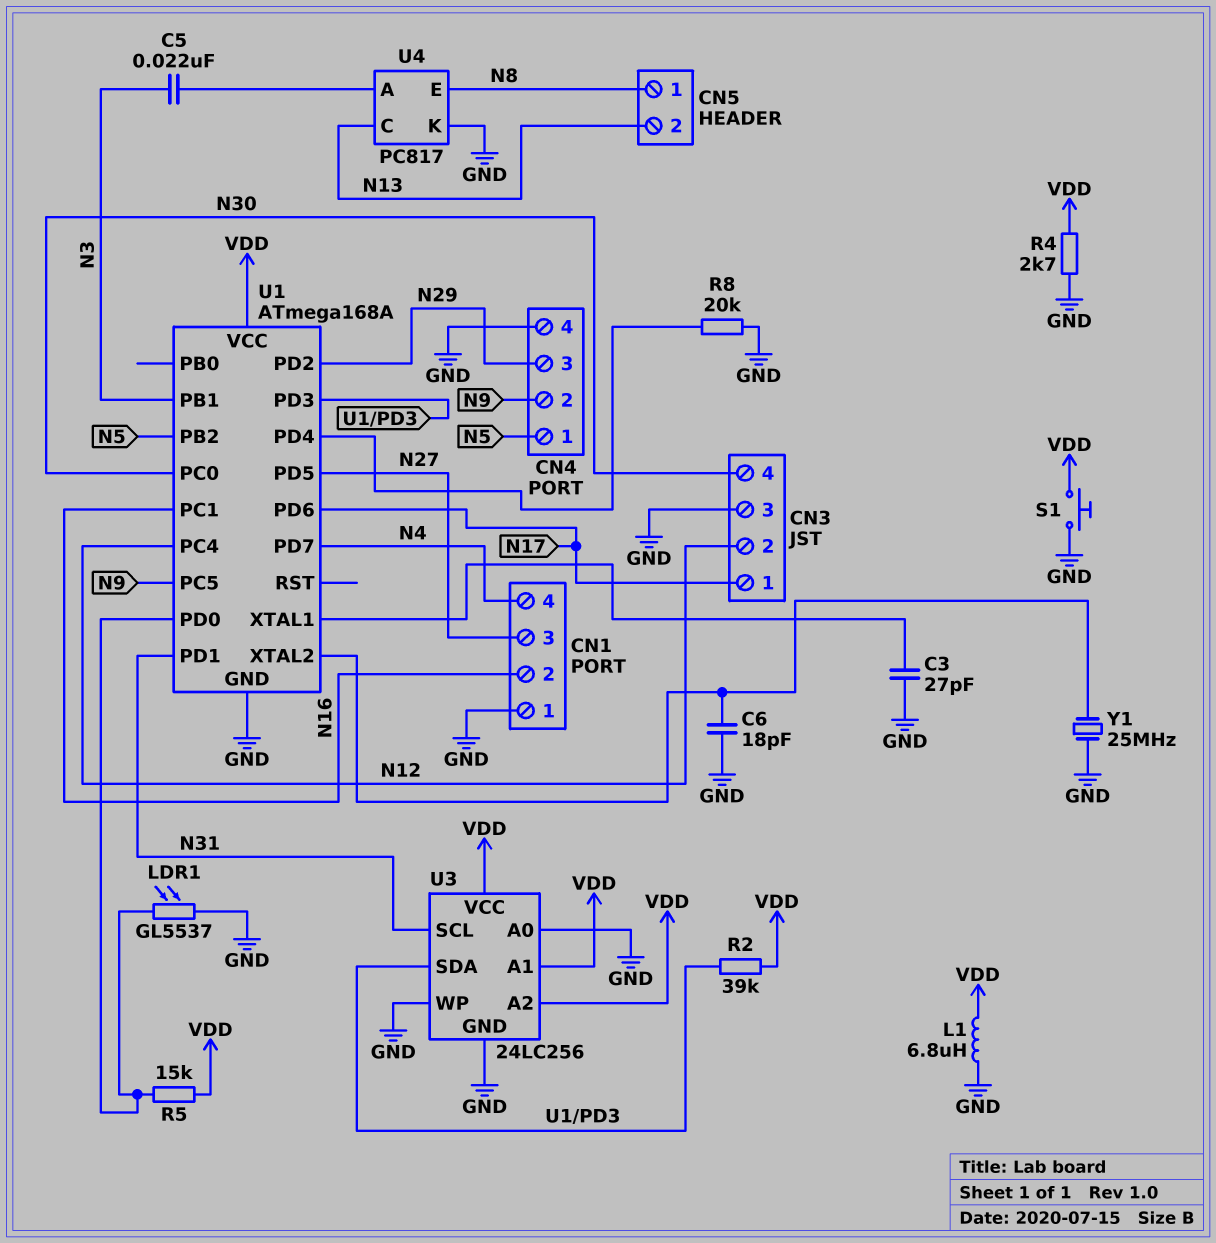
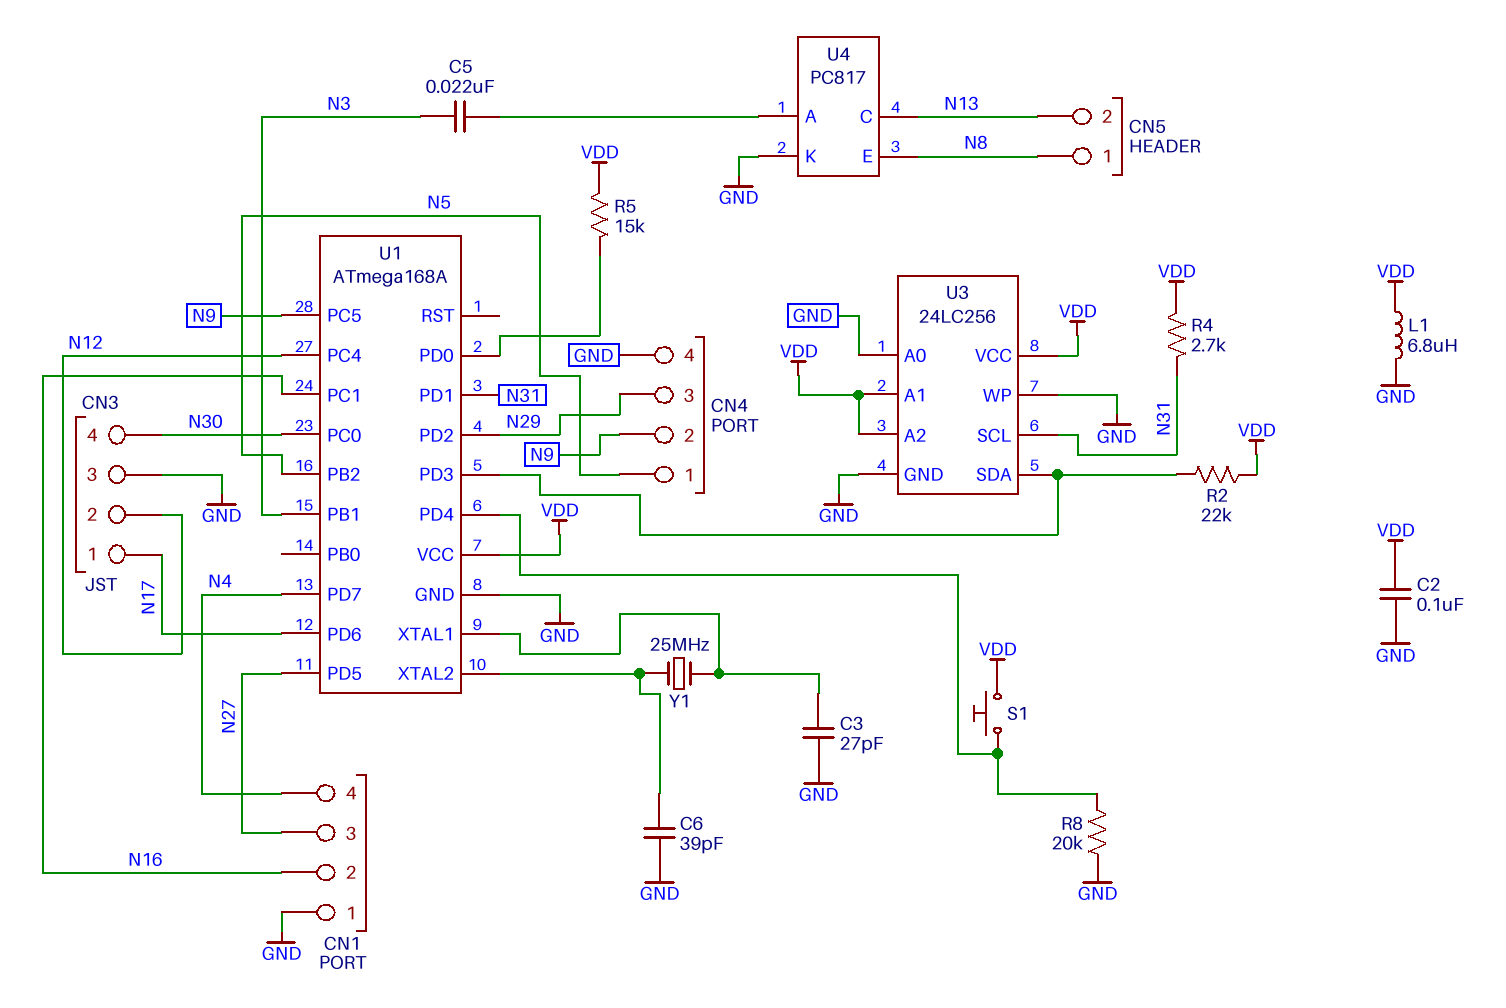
C2: none -> 100nF (GND, VDD)
C6: 18pF (GND, U1/XTAL2) -> 39pF (GND, U1/XTAL2)
LDR1: GL5537 (GND, U1/PD0) -> none
R2: 39k (U1/PD3, VDD) -> 22k (U1/PD3, VDD)
R4: 2.7k (GND, VDD) -> 2.7k (N31, VDD)
S1: button (GND, VDD) -> button (U1/PD4, VDD)
Y1: 25MHz (GND, U1/XTAL2) -> 25MHz (U1/XTAL1, U1/XTAL2)

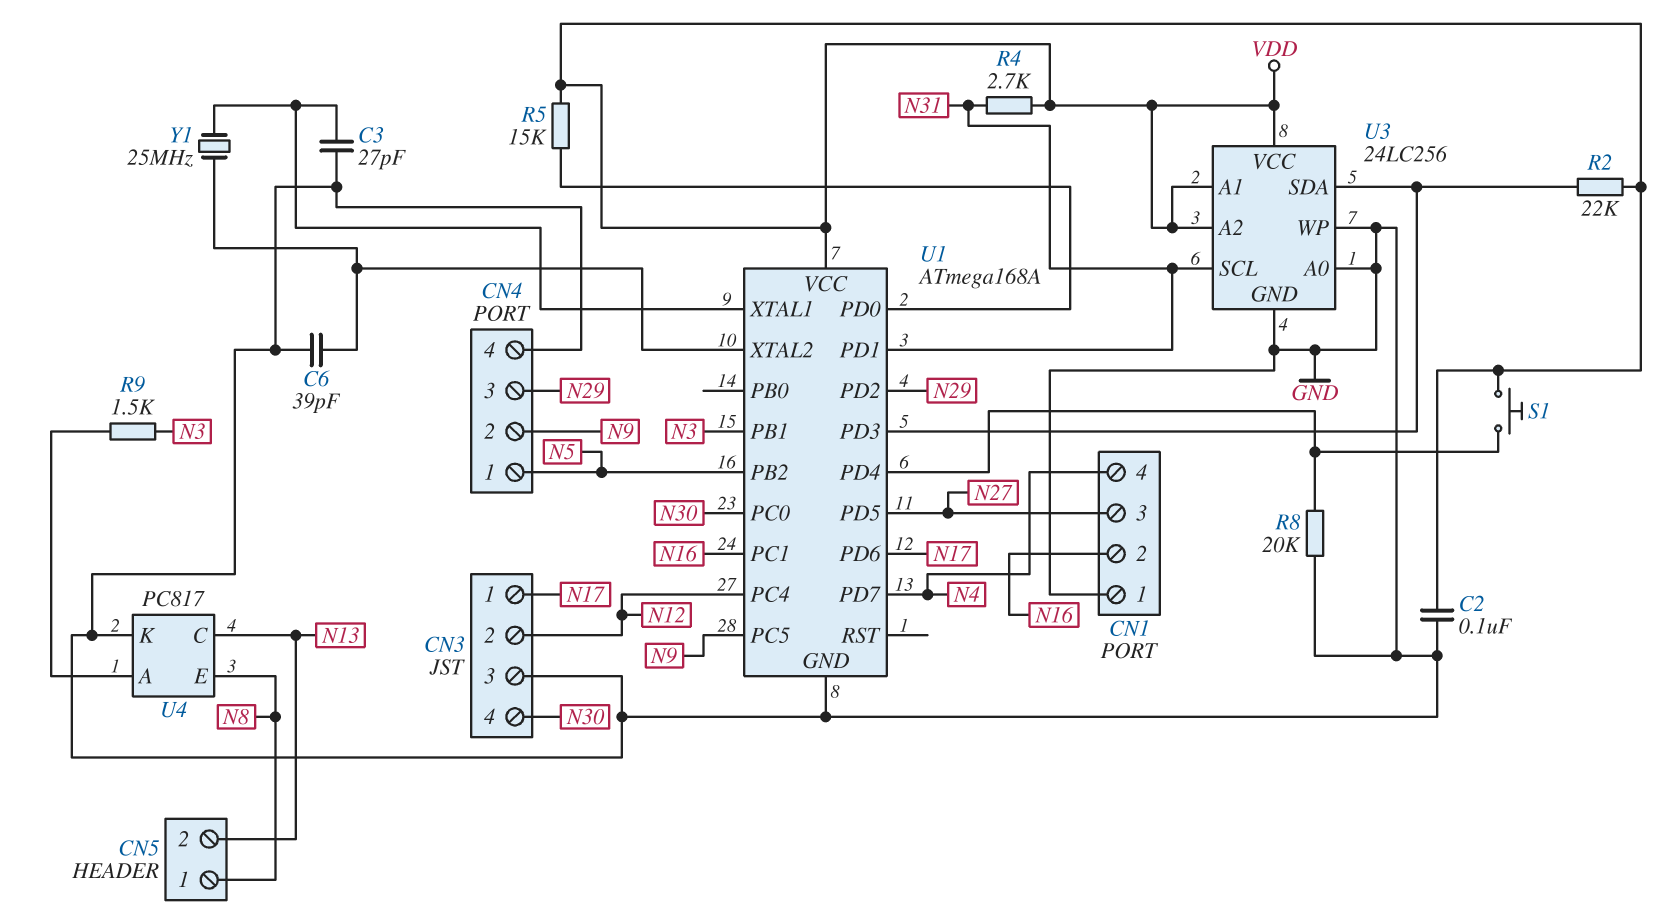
C5: 22nF (N3, U4/A) -> none
L1: 6.8uH (GND, VDD) -> none
R9: none -> 1.5k (N3, U4/A)

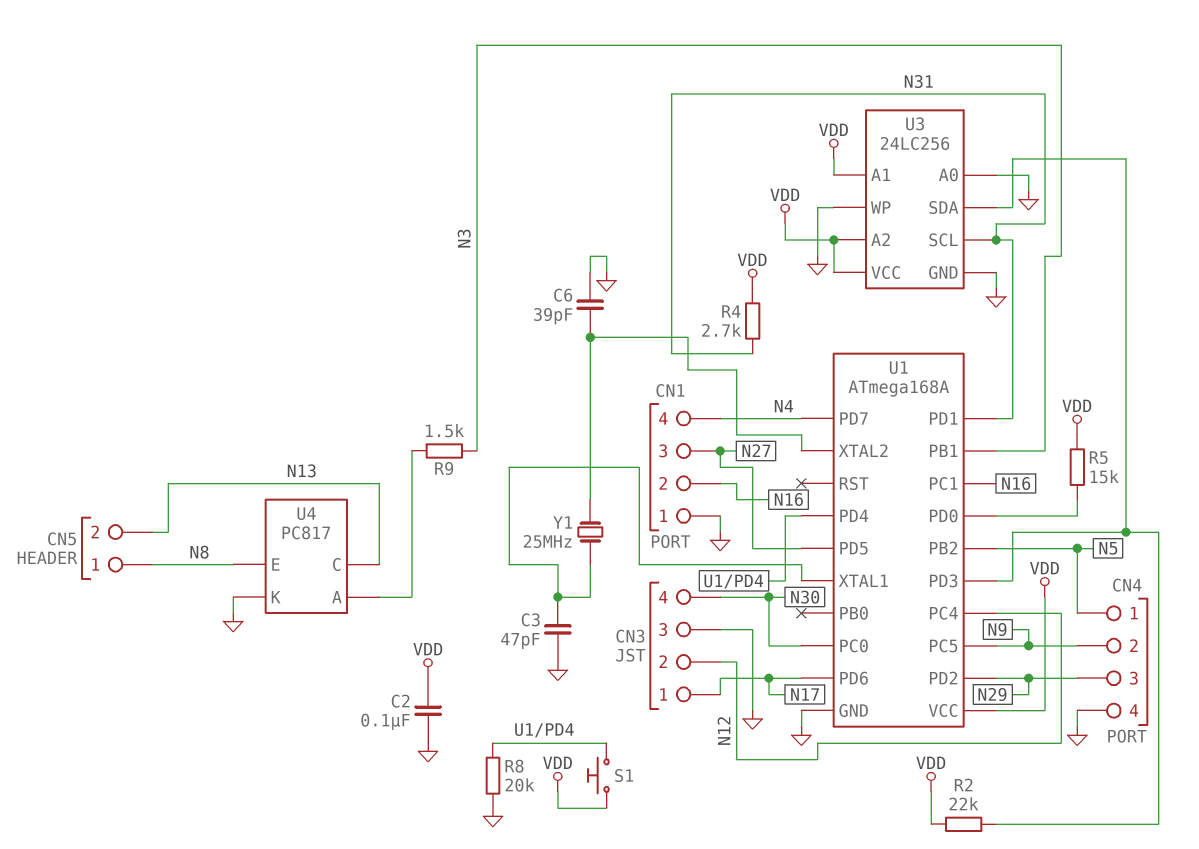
C3: 27pF (GND, U1/XTAL1) -> 47pF (GND, U1/XTAL1)

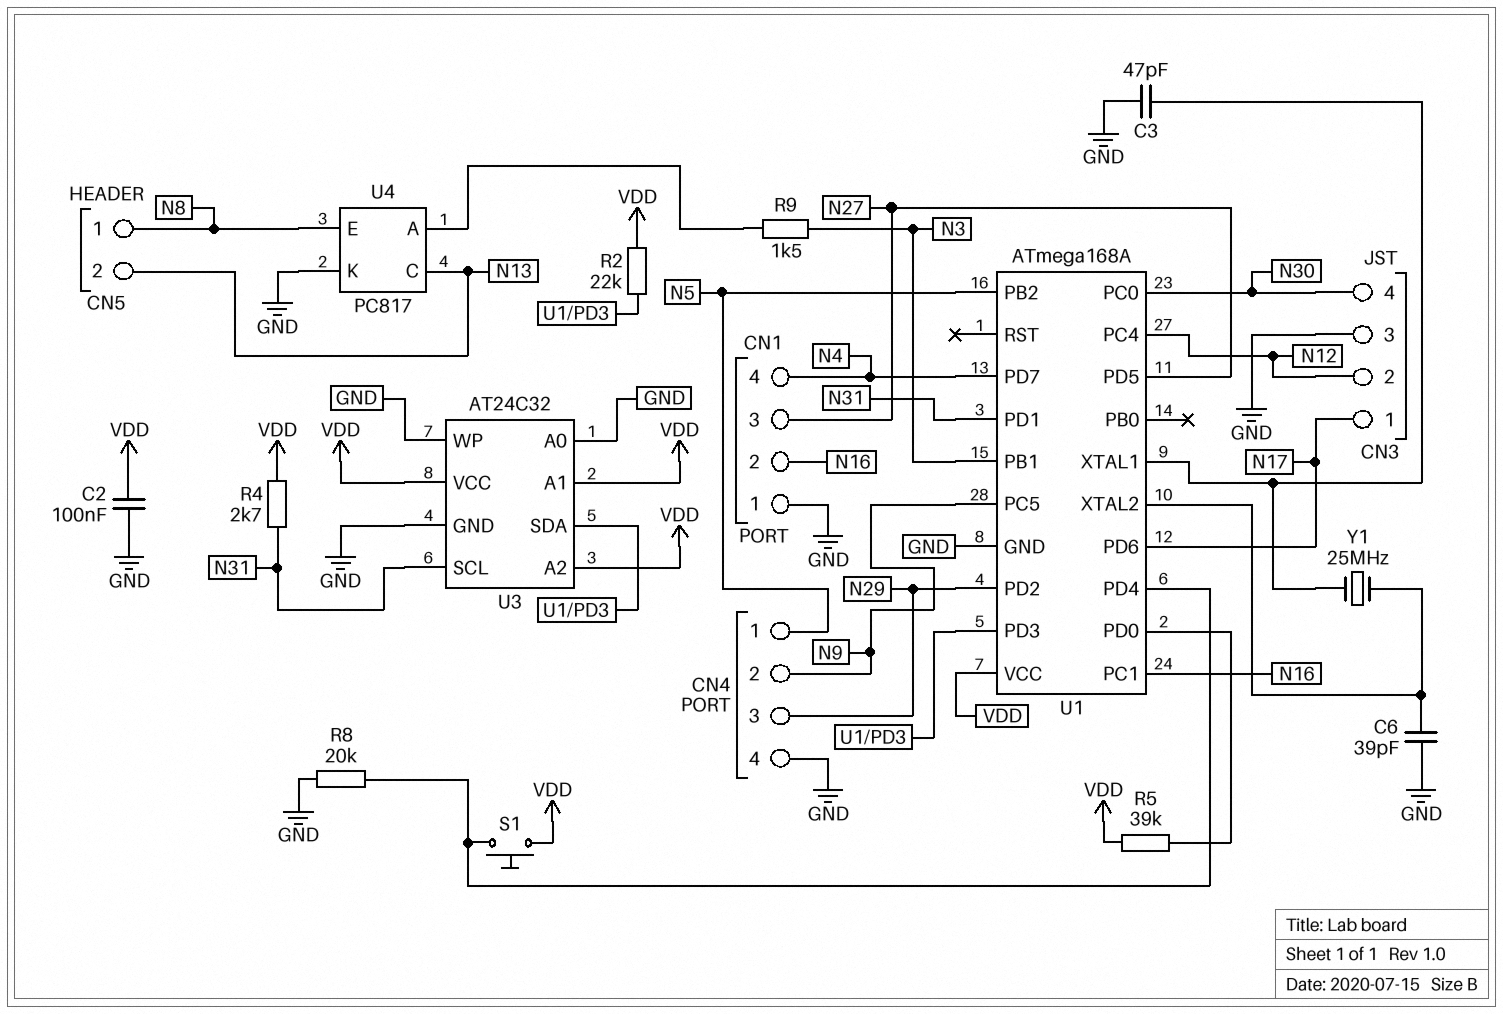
R5: 15k (U1/PD0, VDD) -> 39k (U1/PD0, VDD)
U3: 24LC256 -> AT24C32

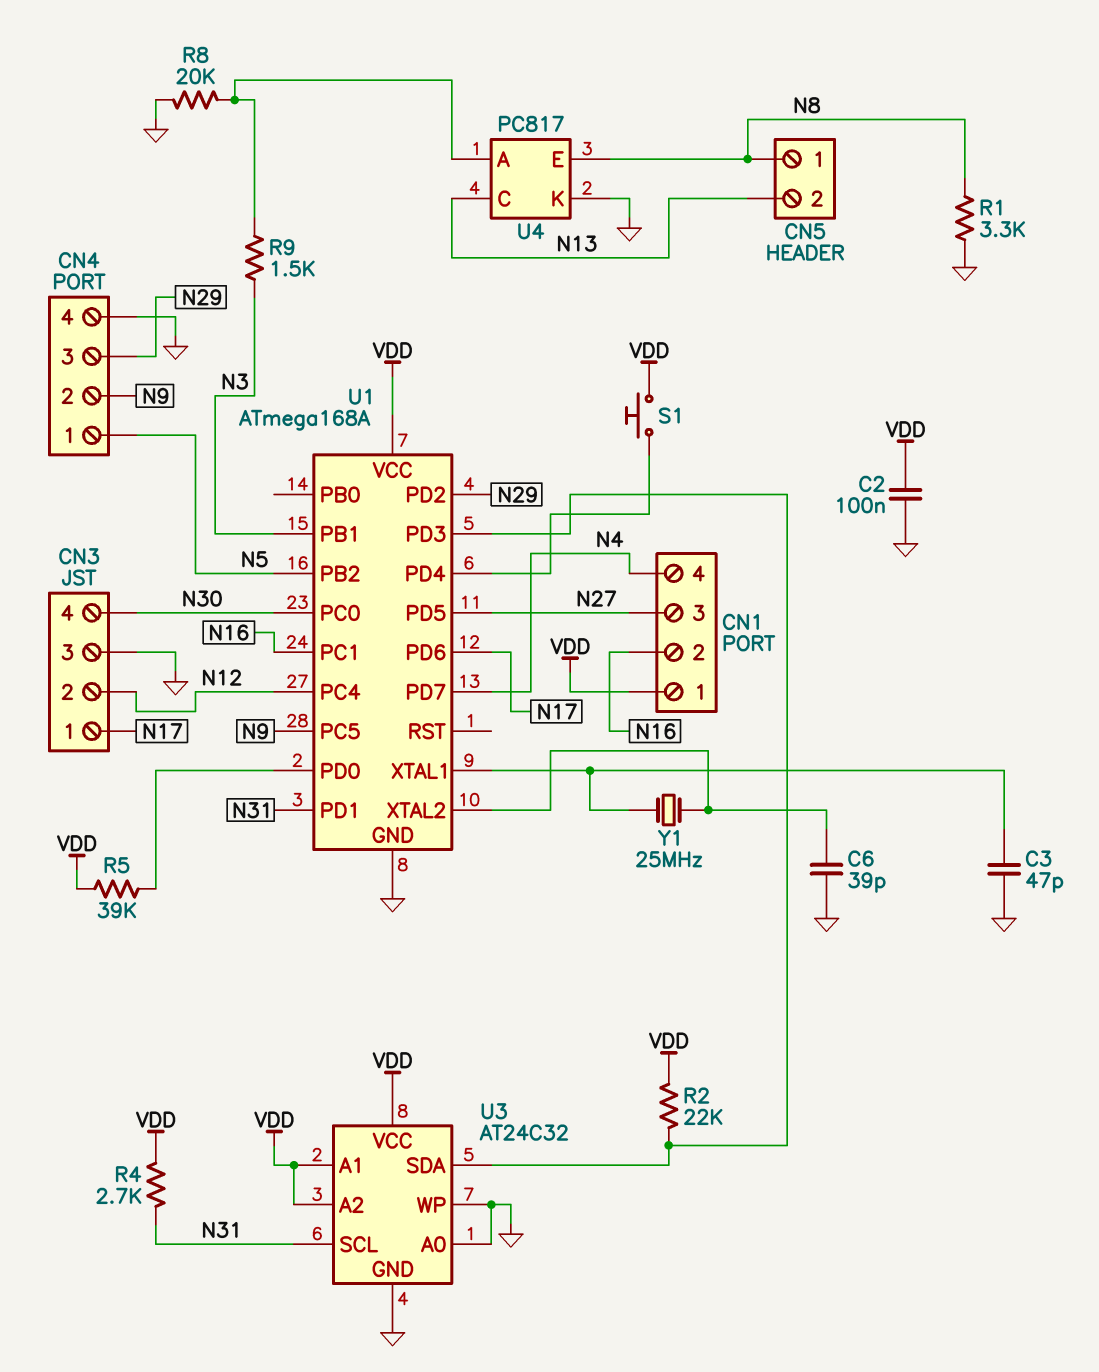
CN1 pin 1: GND -> VDD
R1: none -> 3.3k (GND, N8)
R8: 20k (GND, U1/PD4) -> 20k (GND, U4/A)

